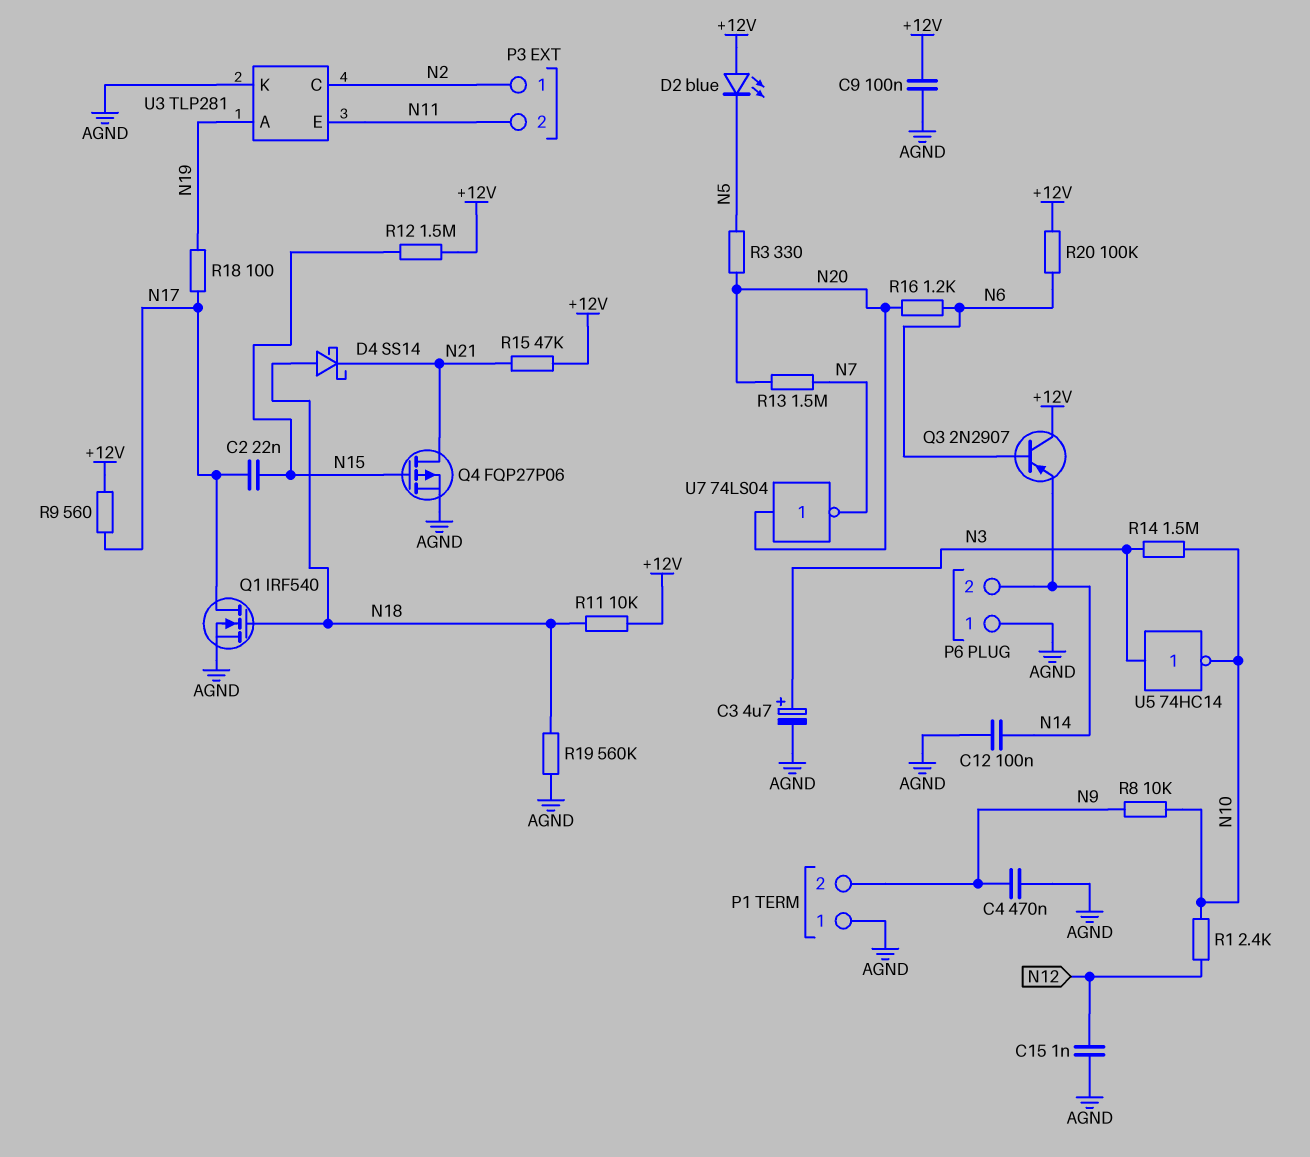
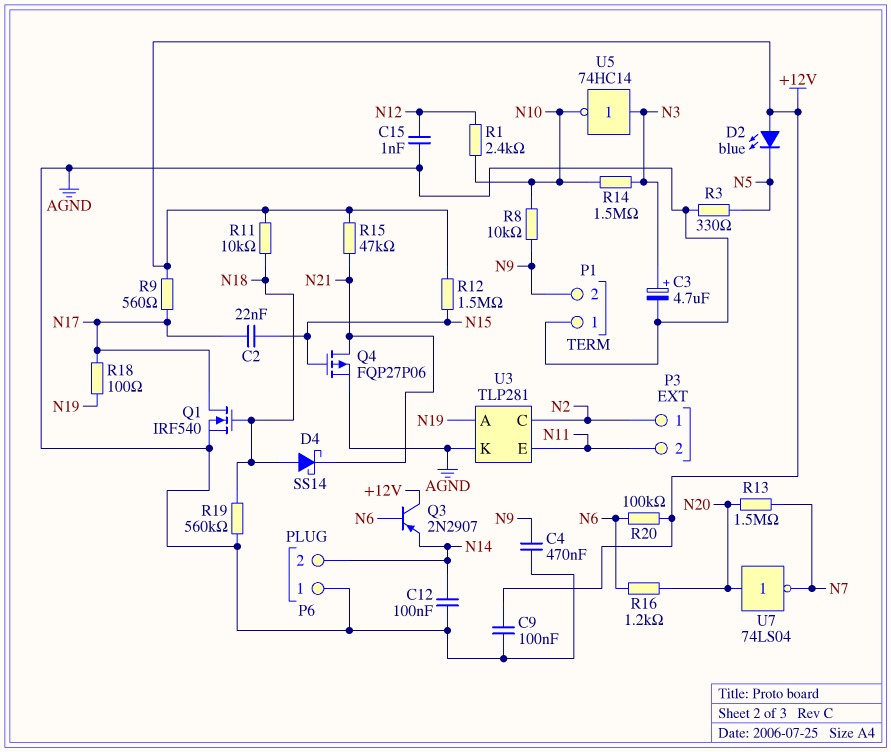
R3: 330 (N5, N20) -> 330 (AGND, N5)

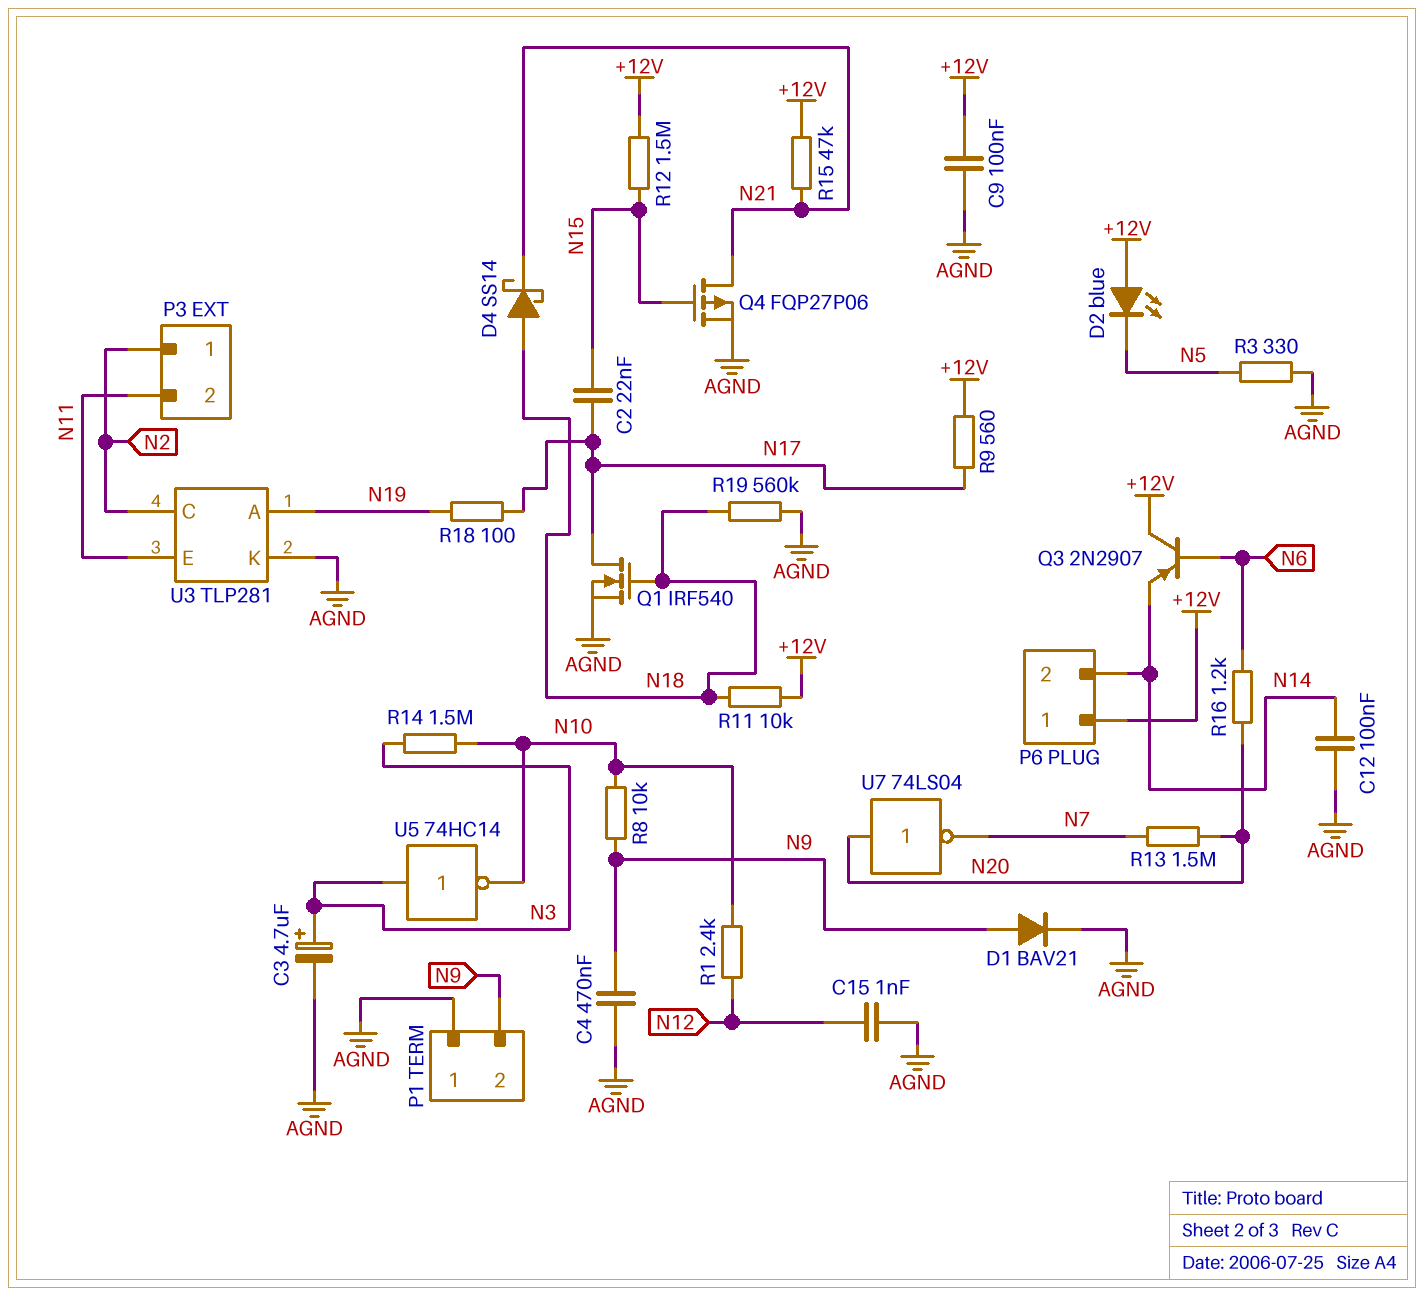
D1: none -> diode BAV21 (A N9, K AGND)
P6 pin 1: AGND -> +12V
R20: 100k (+12V, N6) -> none

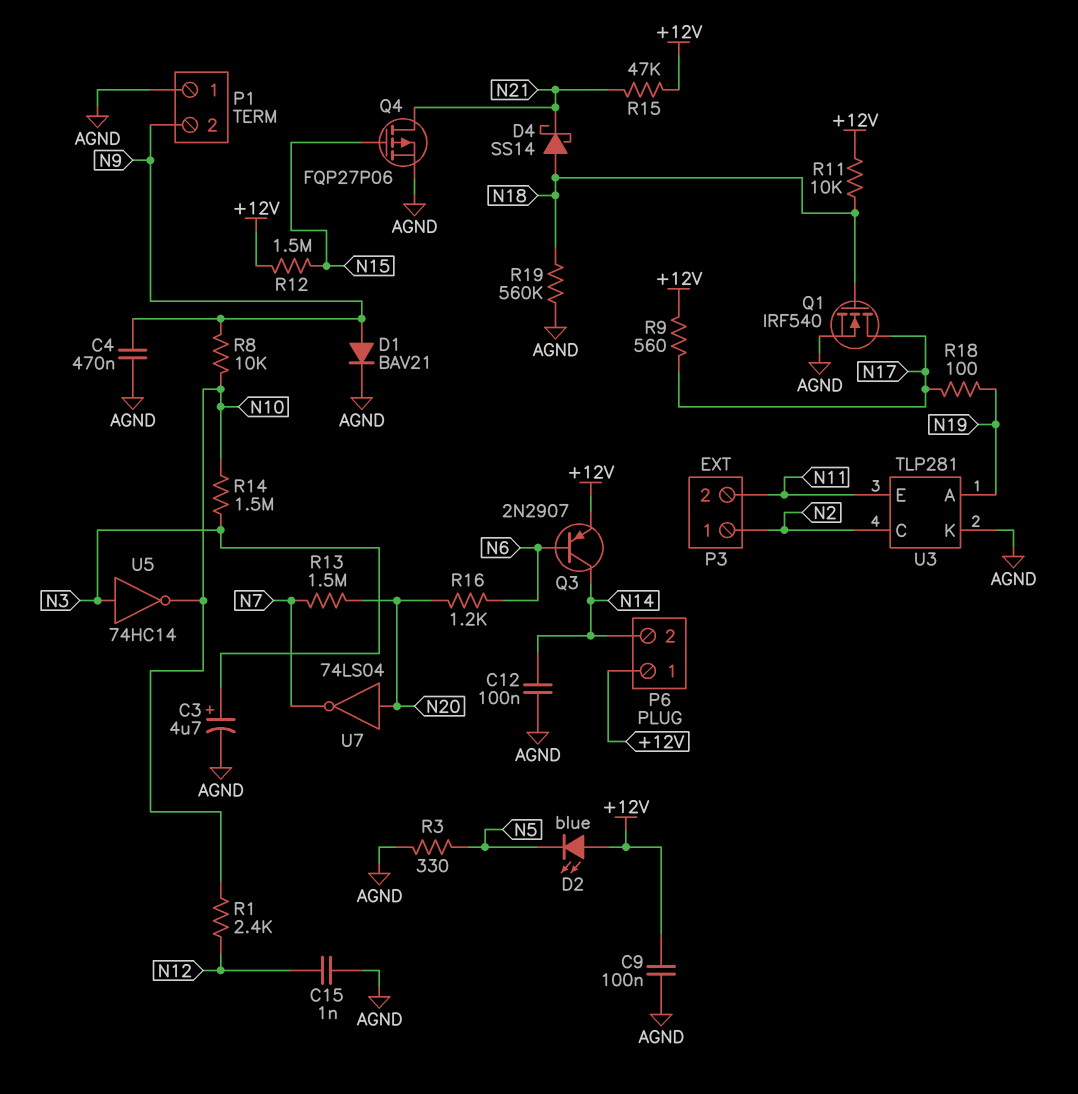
C2: 22nF (N15, N17) -> none
Q3: PNP 2N2907 (B N6, C +12V, E N14) -> PNP 2N2907 (B N6, C N14, E +12V)

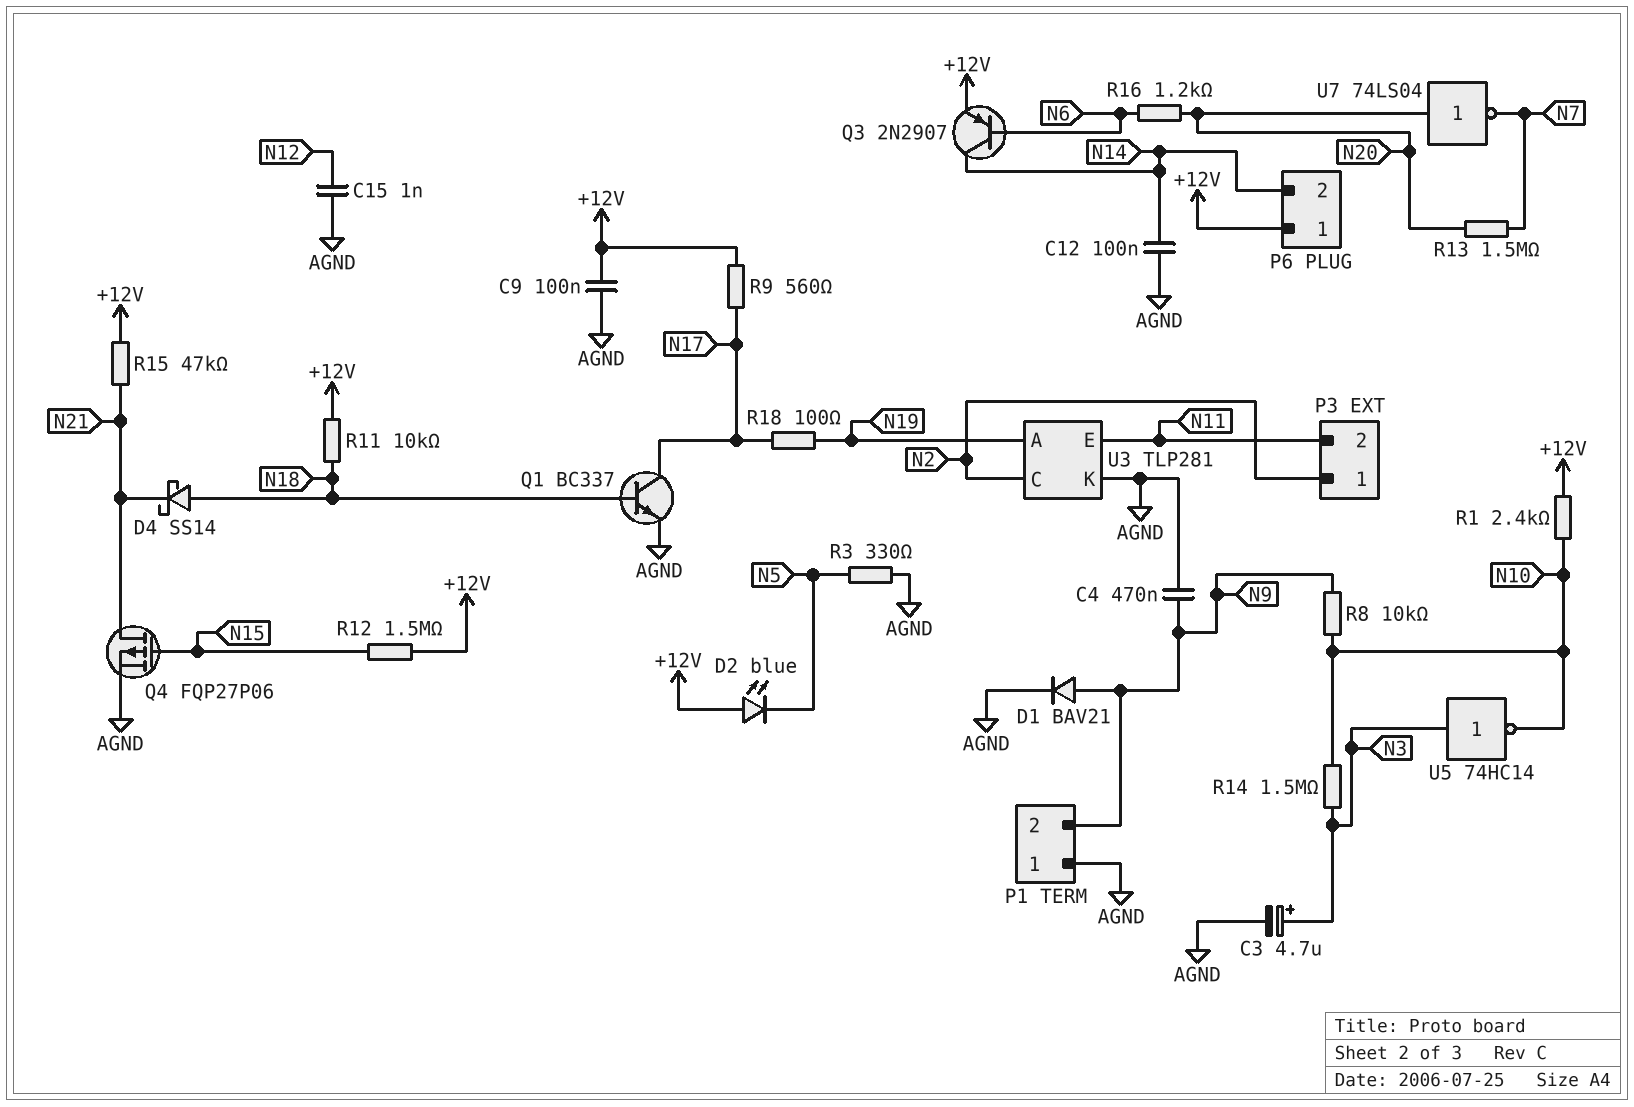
Q1: NMOS IRF540 (G N18, D N17, S AGND) -> NPN BC337 (B N18, C N17, E AGND)
R1: 2.4k (N10, N12) -> 2.4k (+12V, N10)
R19: 560k (AGND, N18) -> none

